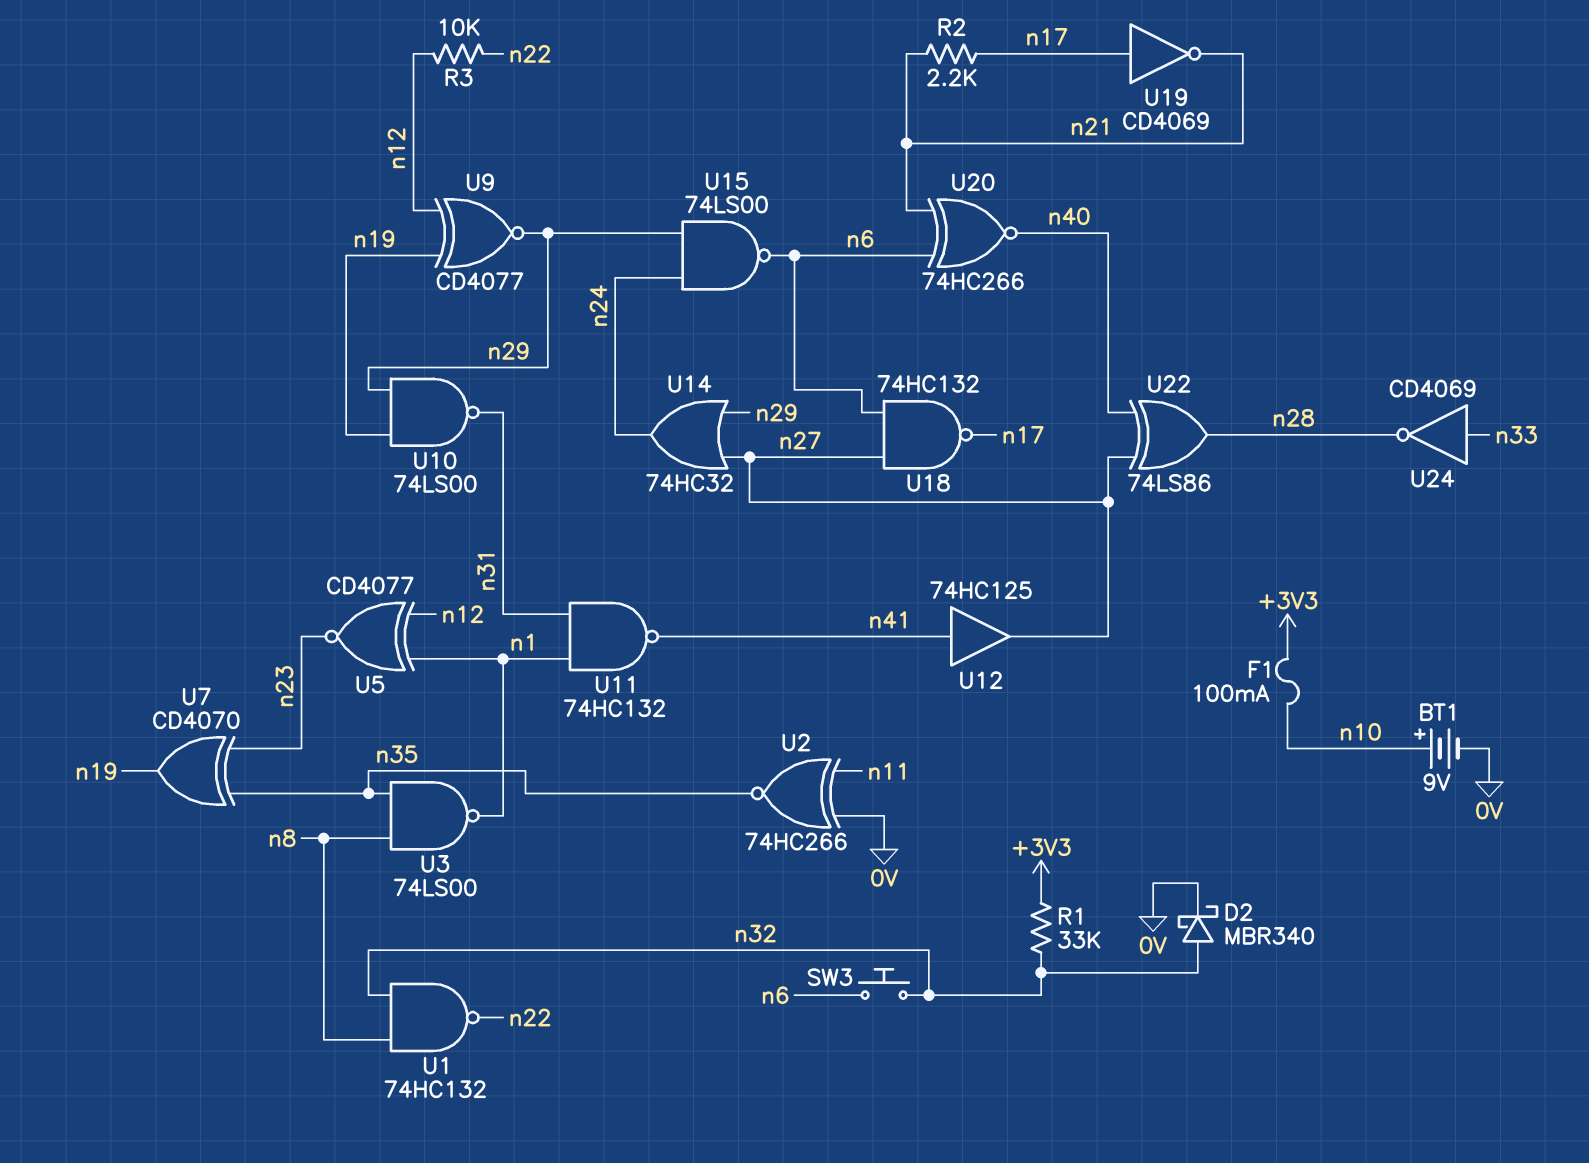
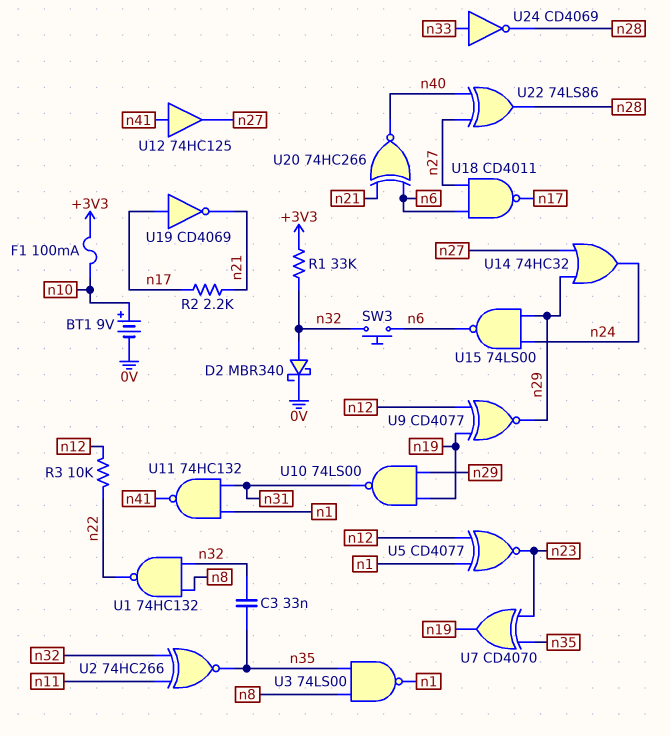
C3: none -> 33nF (n32, n35)
U2: XNOR 74HC266 (in 0V, in n11, out n35) -> XNOR 74HC266 (in n11, in n32, out n35)
U18: NAND 74HC132 (in n6, in n27, out n17) -> NAND CD4011 (in n6, in n27, out n17)

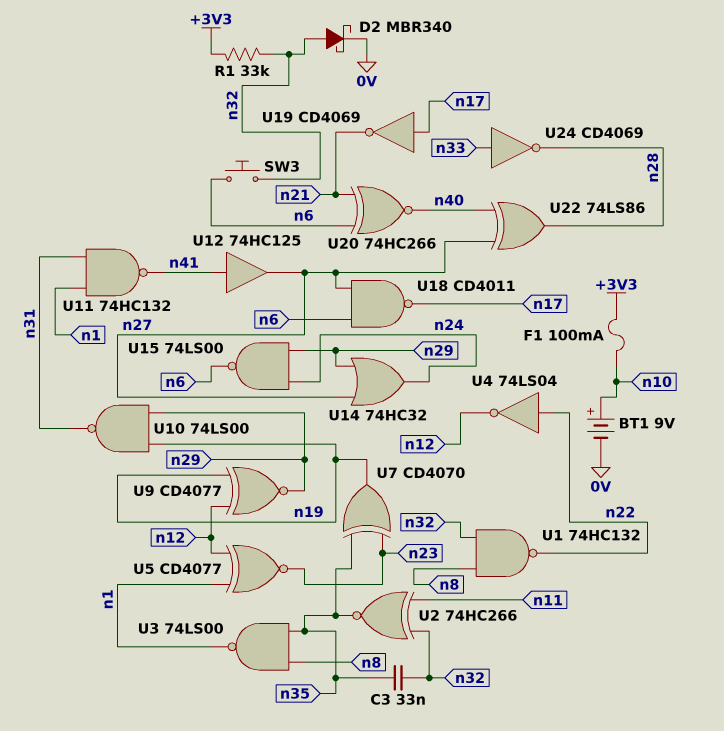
R2: 2.2k (n17, n21) -> none
R3: 10k (n12, n22) -> none
U4: none -> NOT 74LS04 (in n22, out n12)

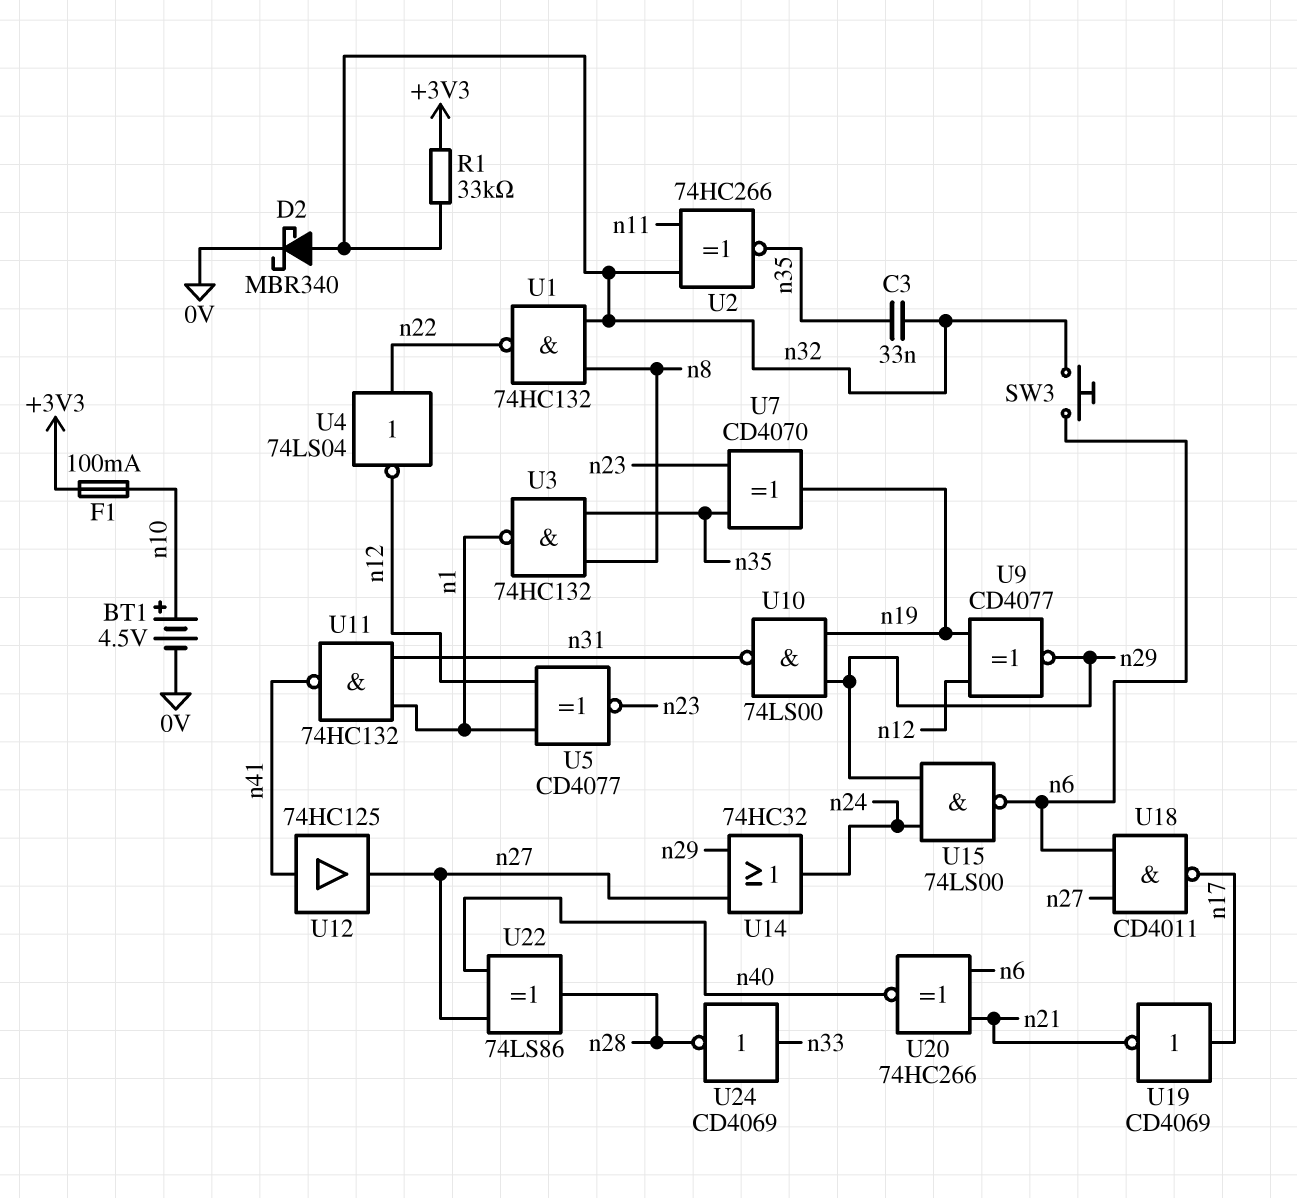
BT1: 9V (plus n10, minus 0V) -> 4.5V (plus n10, minus 0V)
U3: NAND 74LS00 (in n8, in n35, out n1) -> NAND 74HC132 (in n8, in n35, out n1)

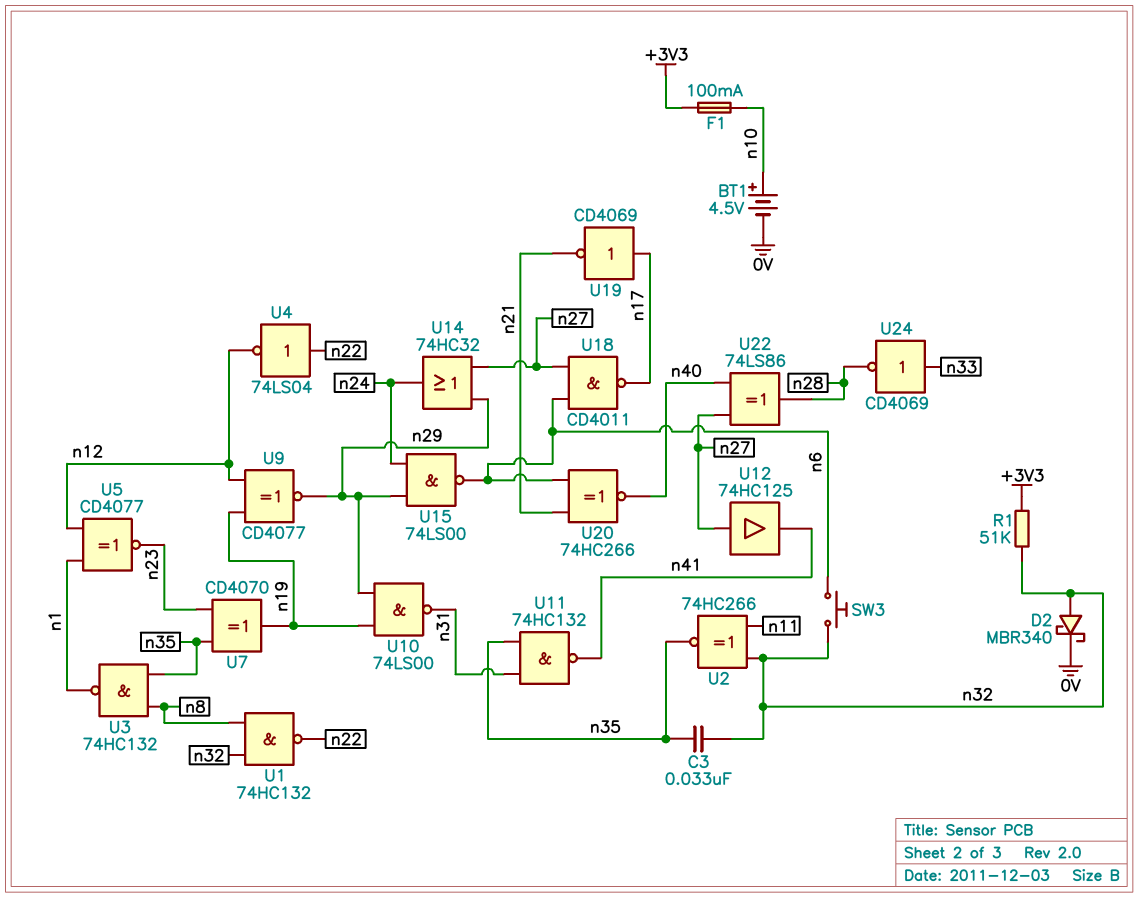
R1: 33k (+3V3, n32) -> 51k (+3V3, n32)
U11: NAND 74HC132 (in n1, in n31, out n41) -> NAND 74HC132 (in n31, in n35, out n41)
U12: buffer 74HC125 (in n41, out n27) -> buffer 74HC125 (in n27, out n41)

